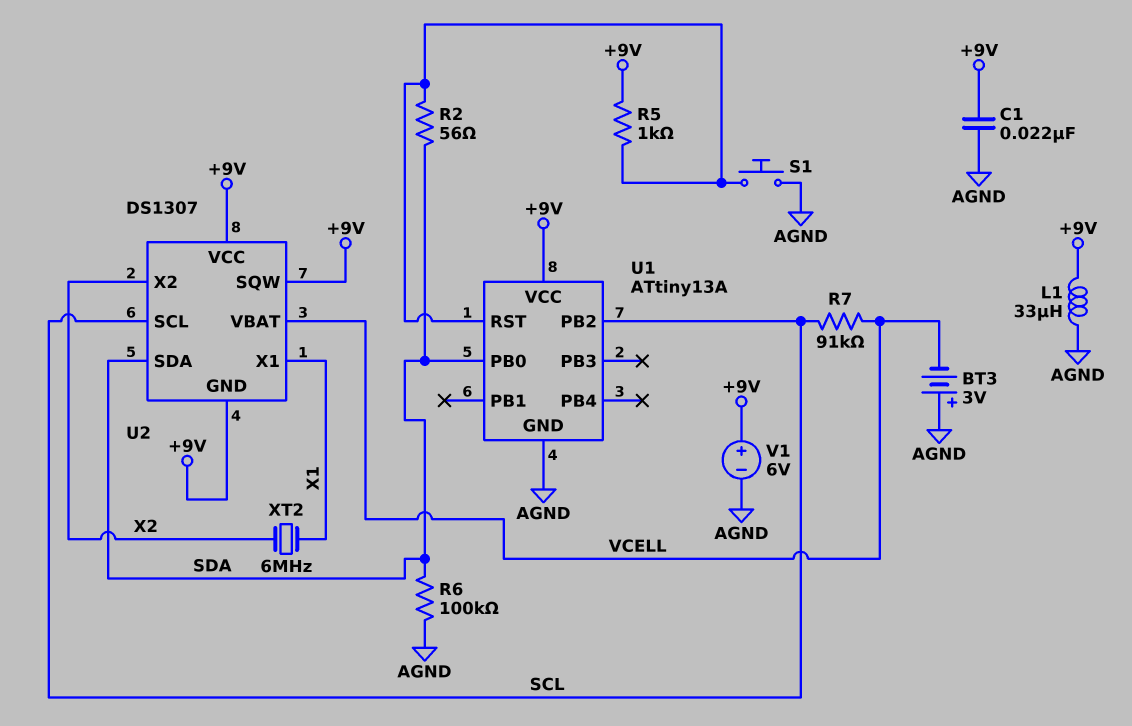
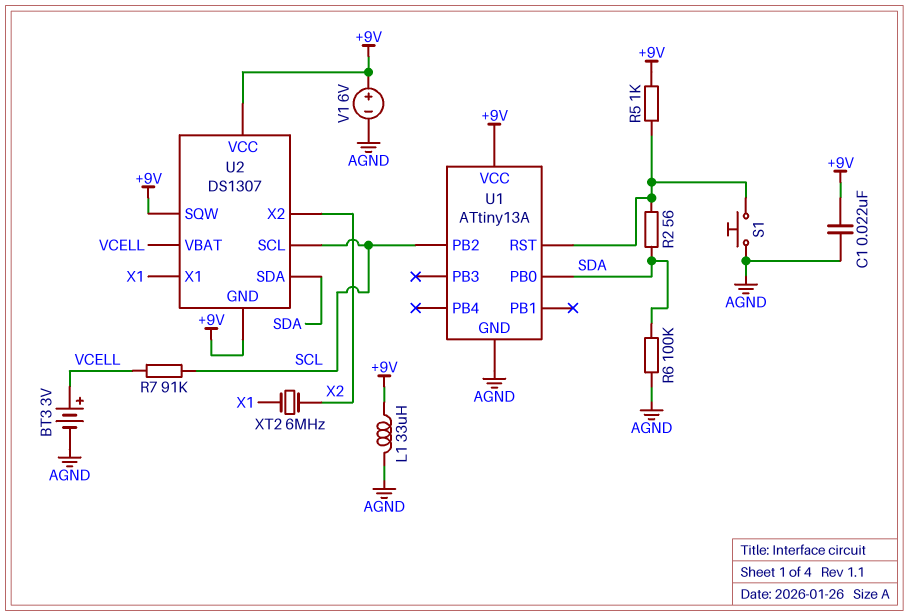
BT3: 3V (plus AGND, minus VCELL) -> 3V (plus VCELL, minus AGND)

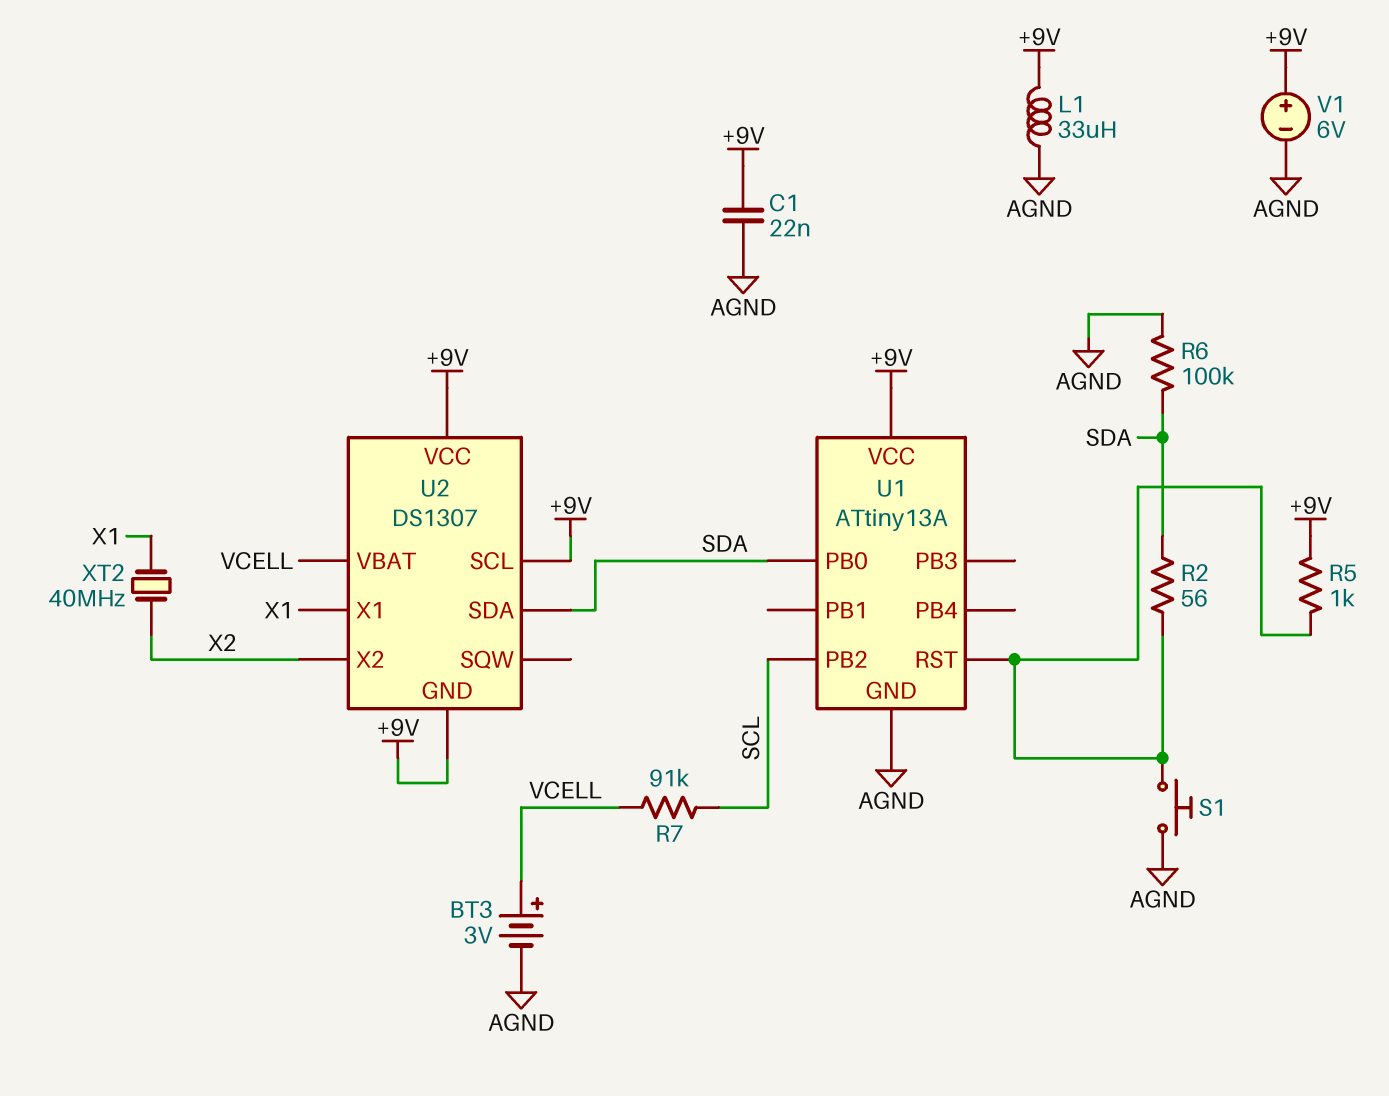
U2 pin SCL: SCL -> +9V
U2 pin SQW: +9V -> none
XT2: 6MHz (X1, X2) -> 40MHz (X1, X2)

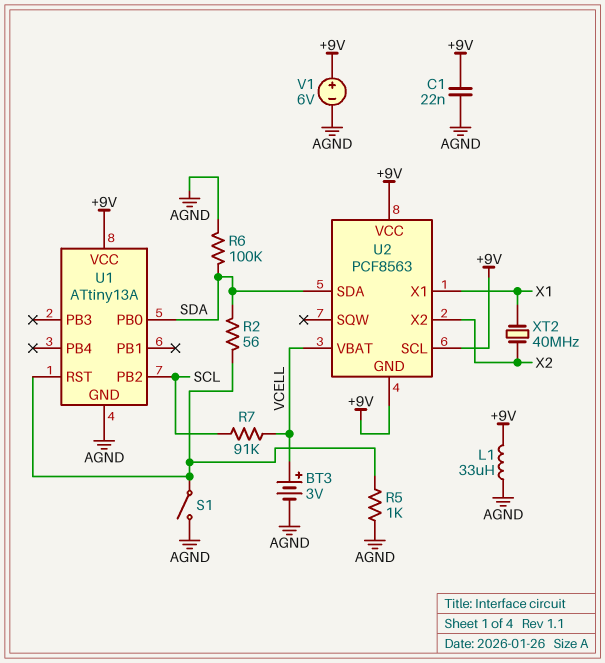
R5: 1k (+9V, U1/RST) -> 1k (AGND, U1/RST)
S1: button (AGND, U1/RST) -> switch (AGND, U1/RST)
U2: DS1307 -> PCF8563

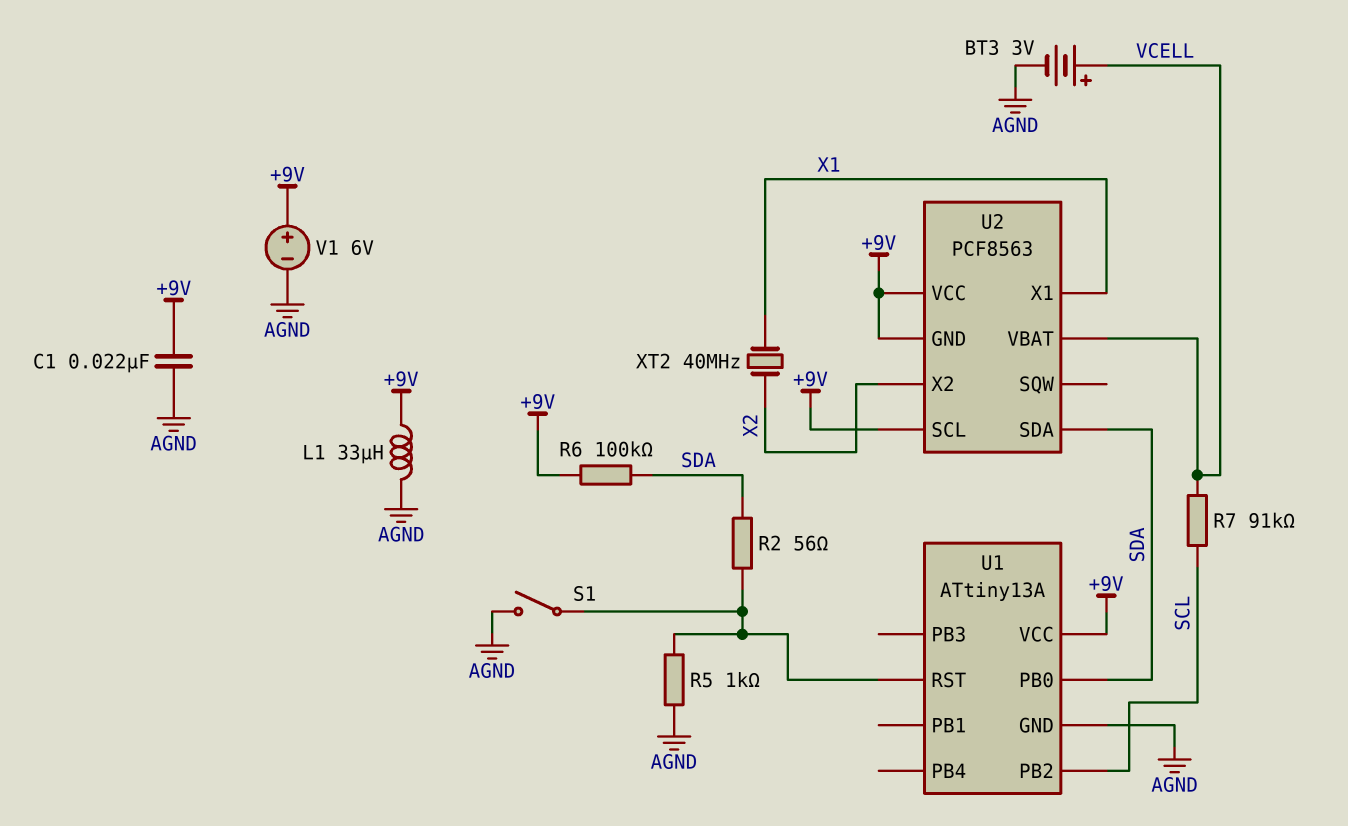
R6: 100k (AGND, SDA) -> 100k (+9V, SDA)

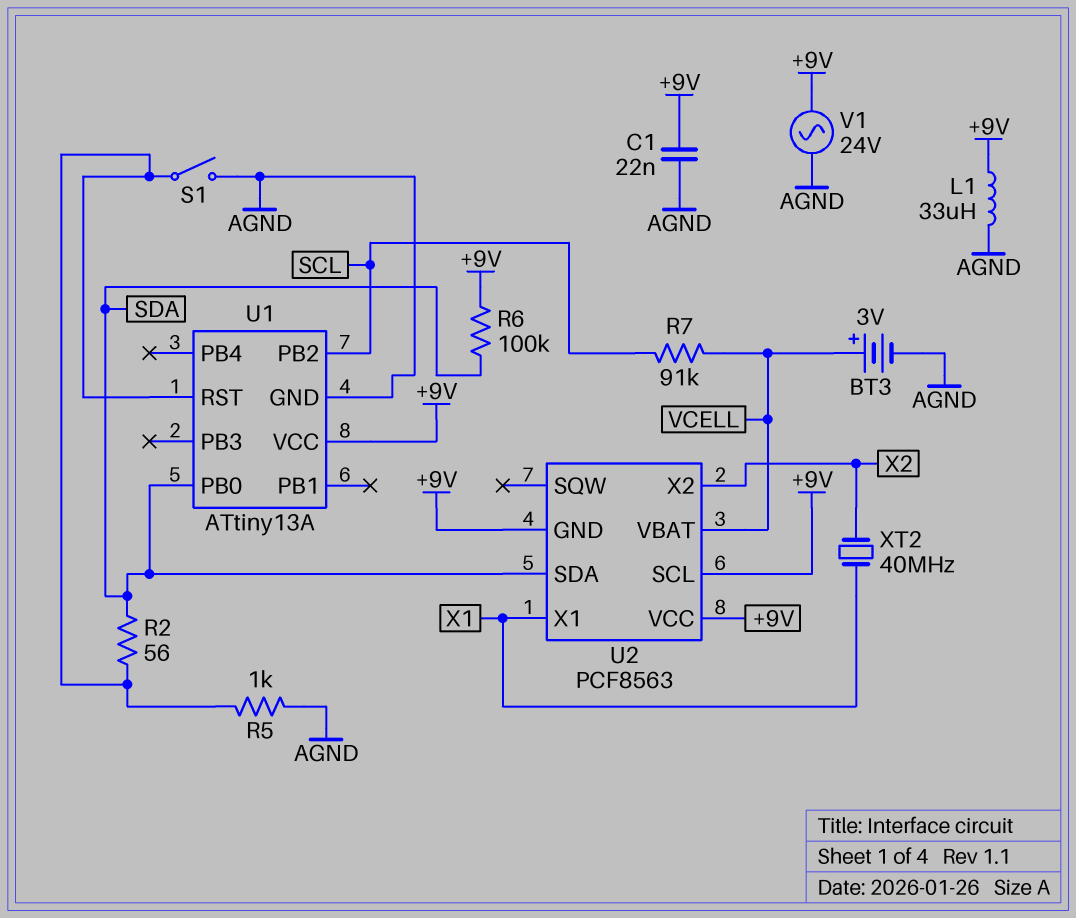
V1: 6V (plus +9V, minus AGND) -> AC 24V (+9V, AGND)

